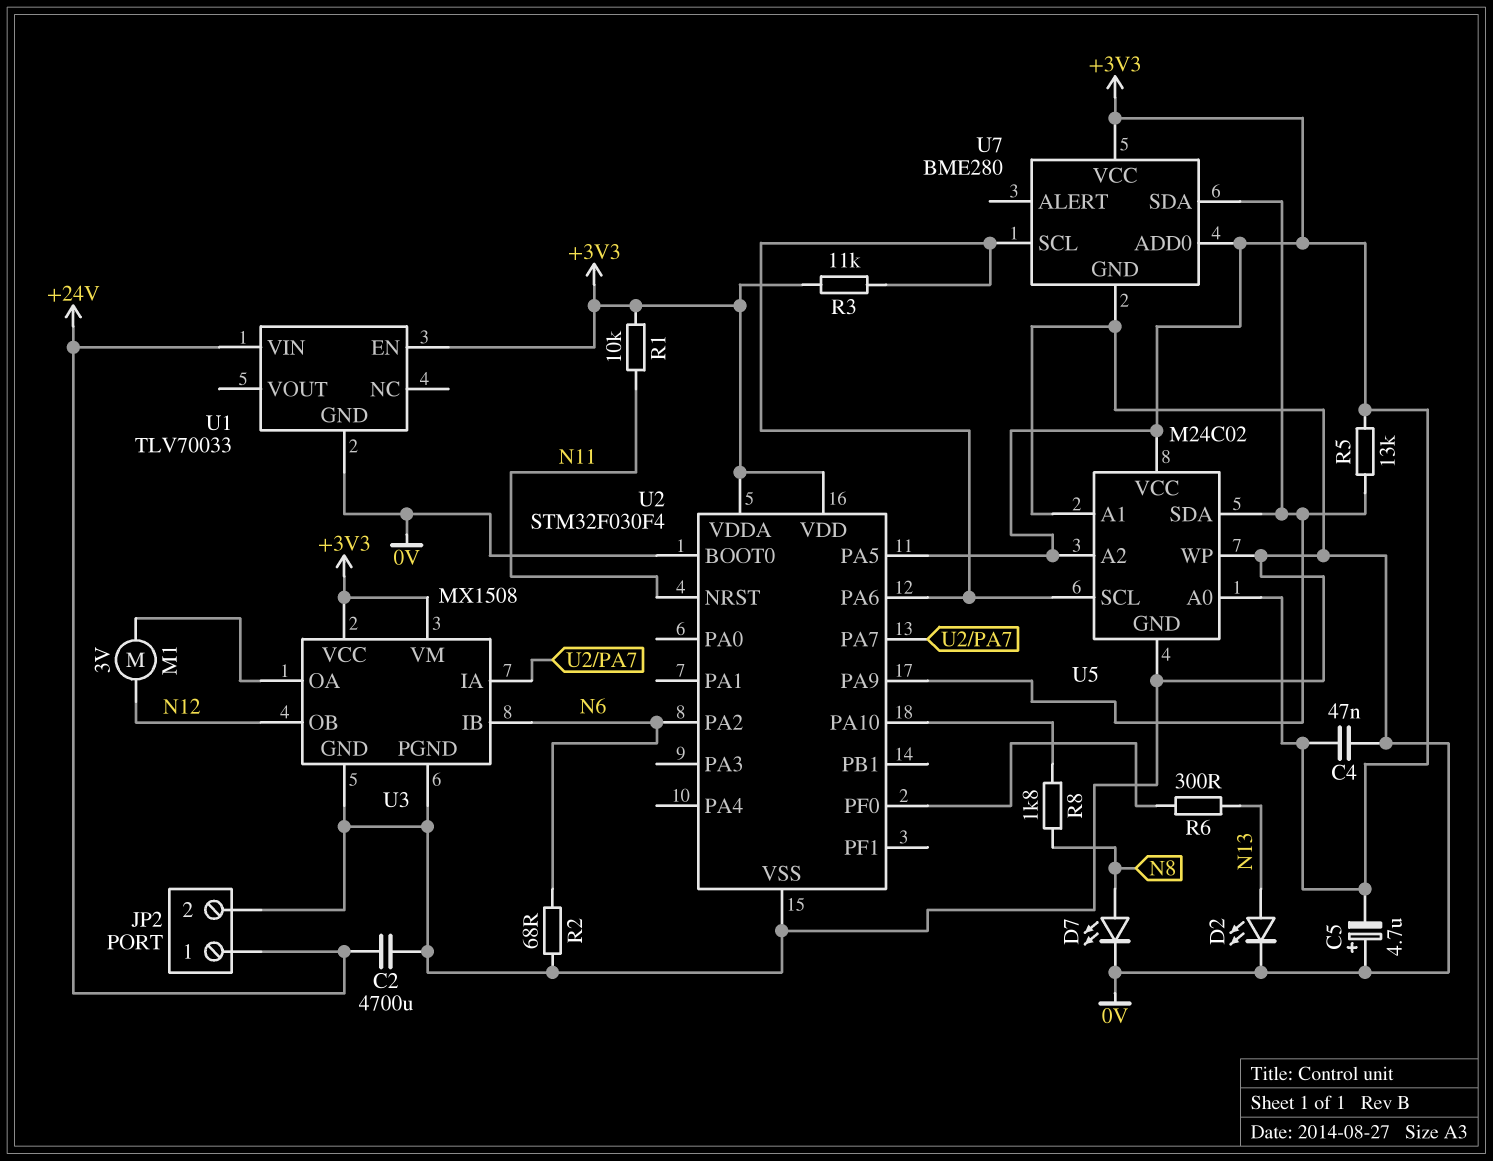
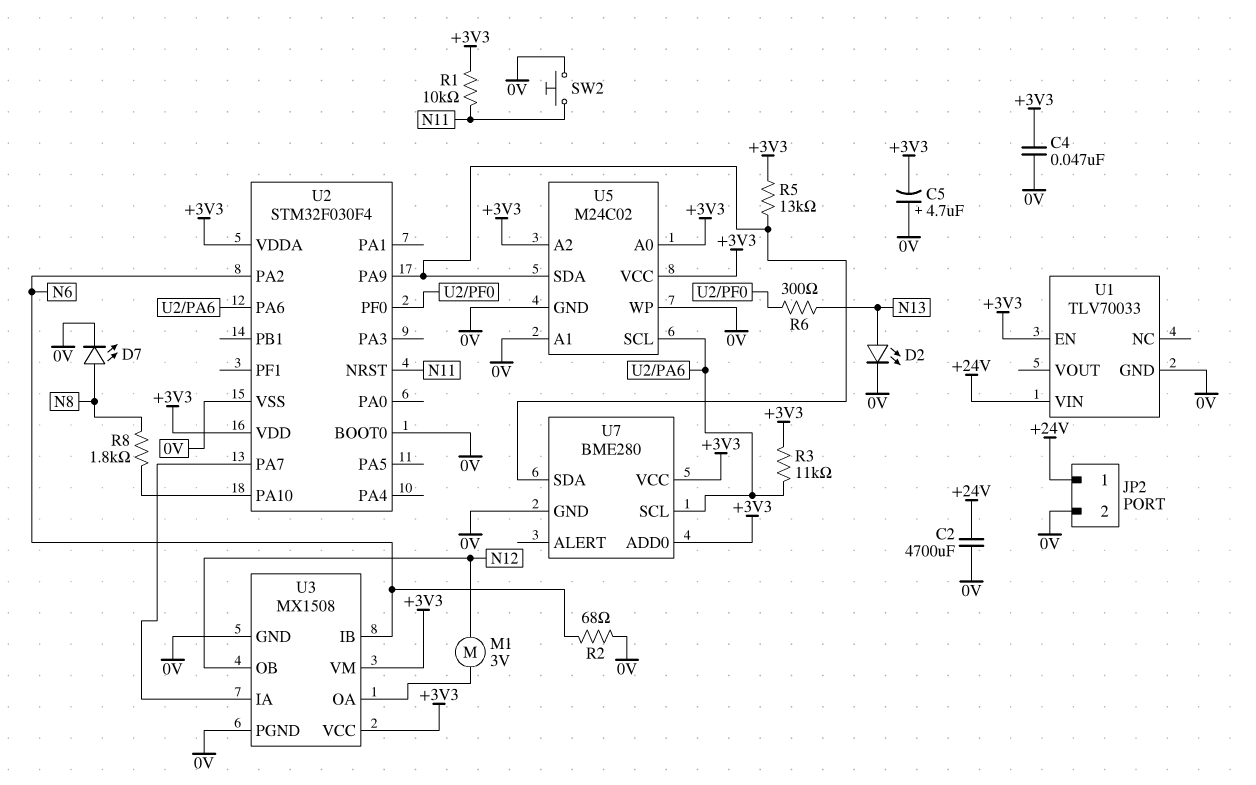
SW2: none -> button (0V, N11)
U2 pin PA5: +3V3 -> none

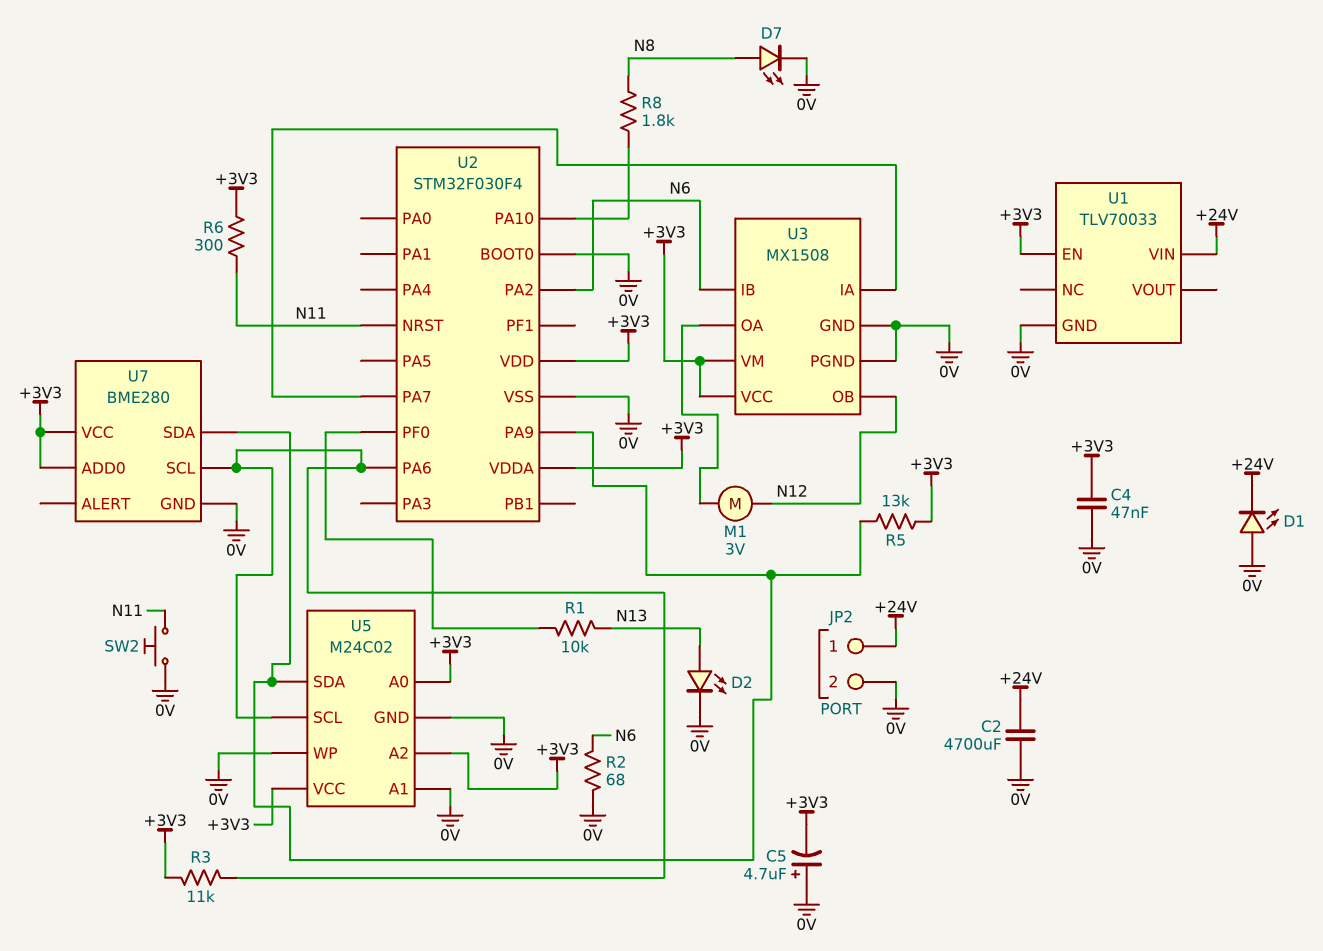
D1: none -> LED (A 0V, K +24V)
R1: 10k (+3V3, N11) -> 10k (N13, U2/PF0)
R6: 300 (N13, U2/PF0) -> 300 (+3V3, N11)

